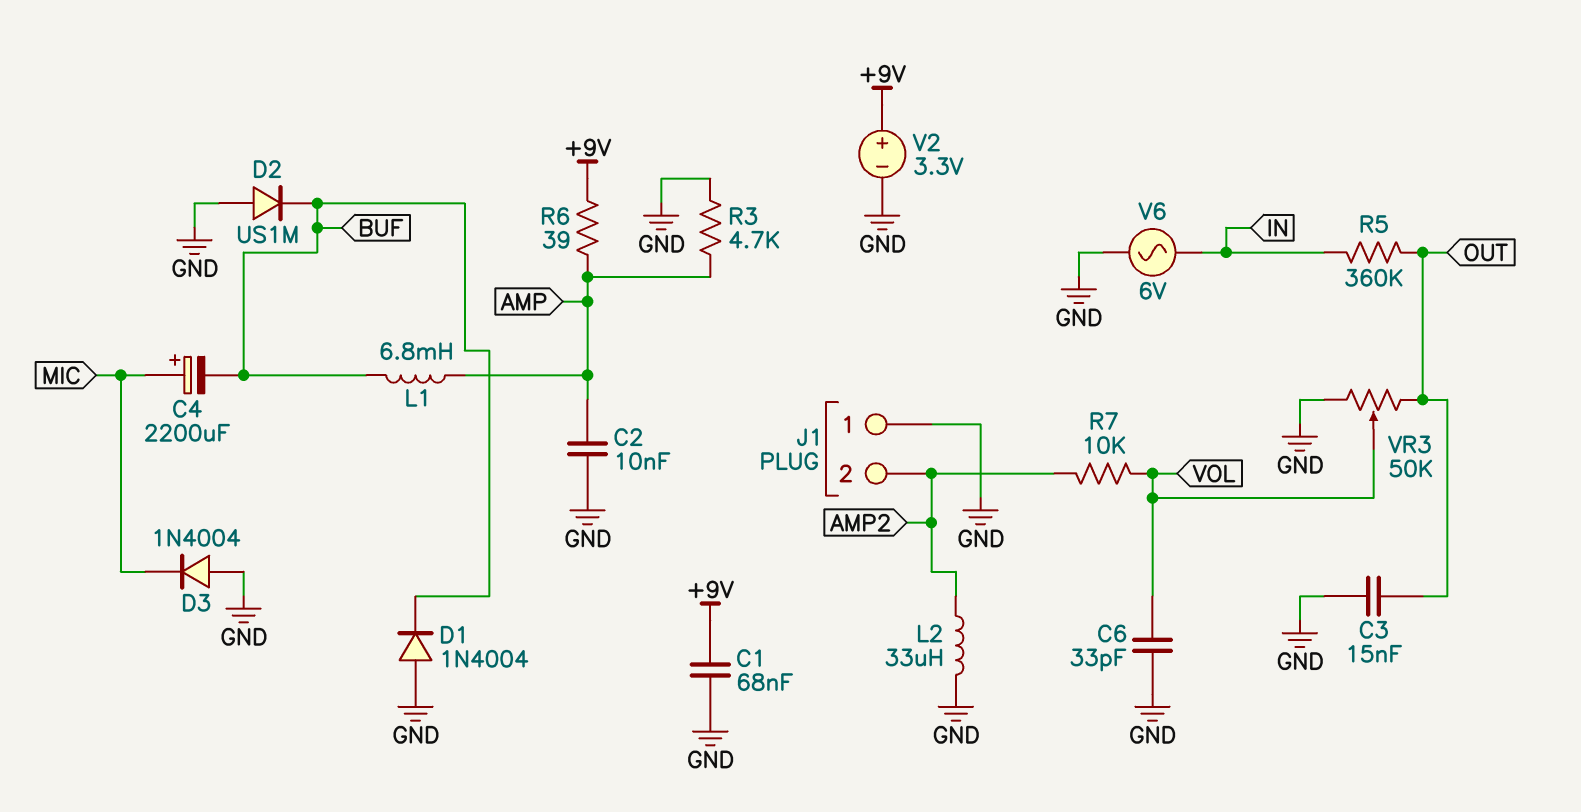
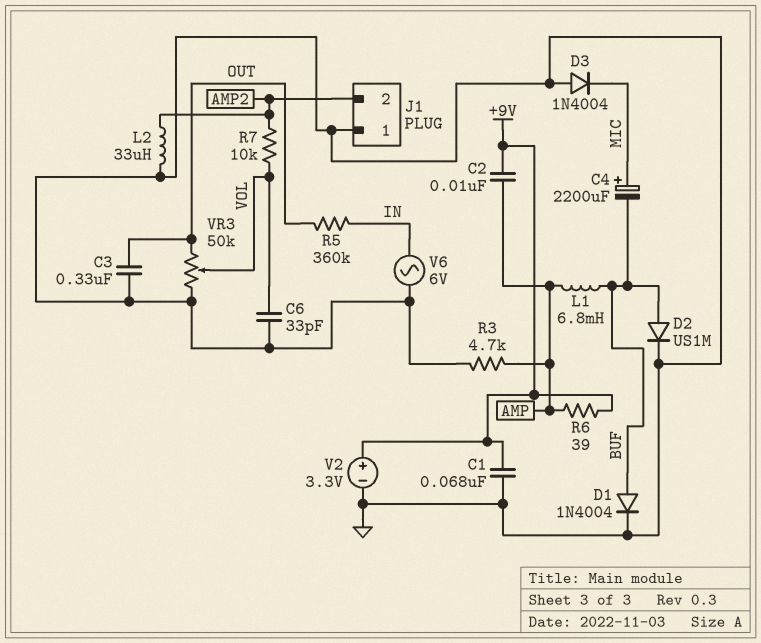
C2: 10nF (AMP, GND) -> 10nF (+9V, AMP)
C3: 15nF (GND, OUT) -> 330nF (GND, OUT)
D1: diode 1N4004 (A GND, K BUF) -> diode 1N4004 (A BUF, K GND)
D2: diode US1M (A GND, K BUF) -> diode US1M (A BUF, K GND)

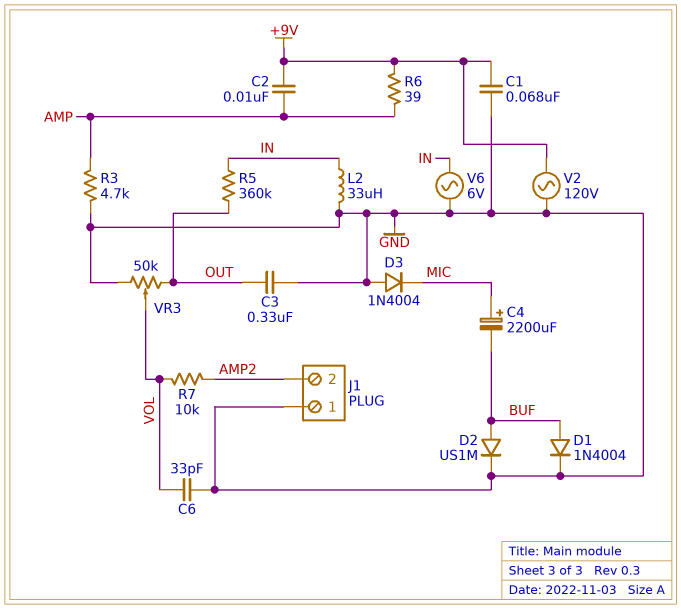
L1: 6.8mH (AMP, BUF) -> none
L2: 33uH (AMP2, GND) -> 33uH (GND, IN)
V2: 3.3V (plus +9V, minus GND) -> AC 120V (+9V, GND)

